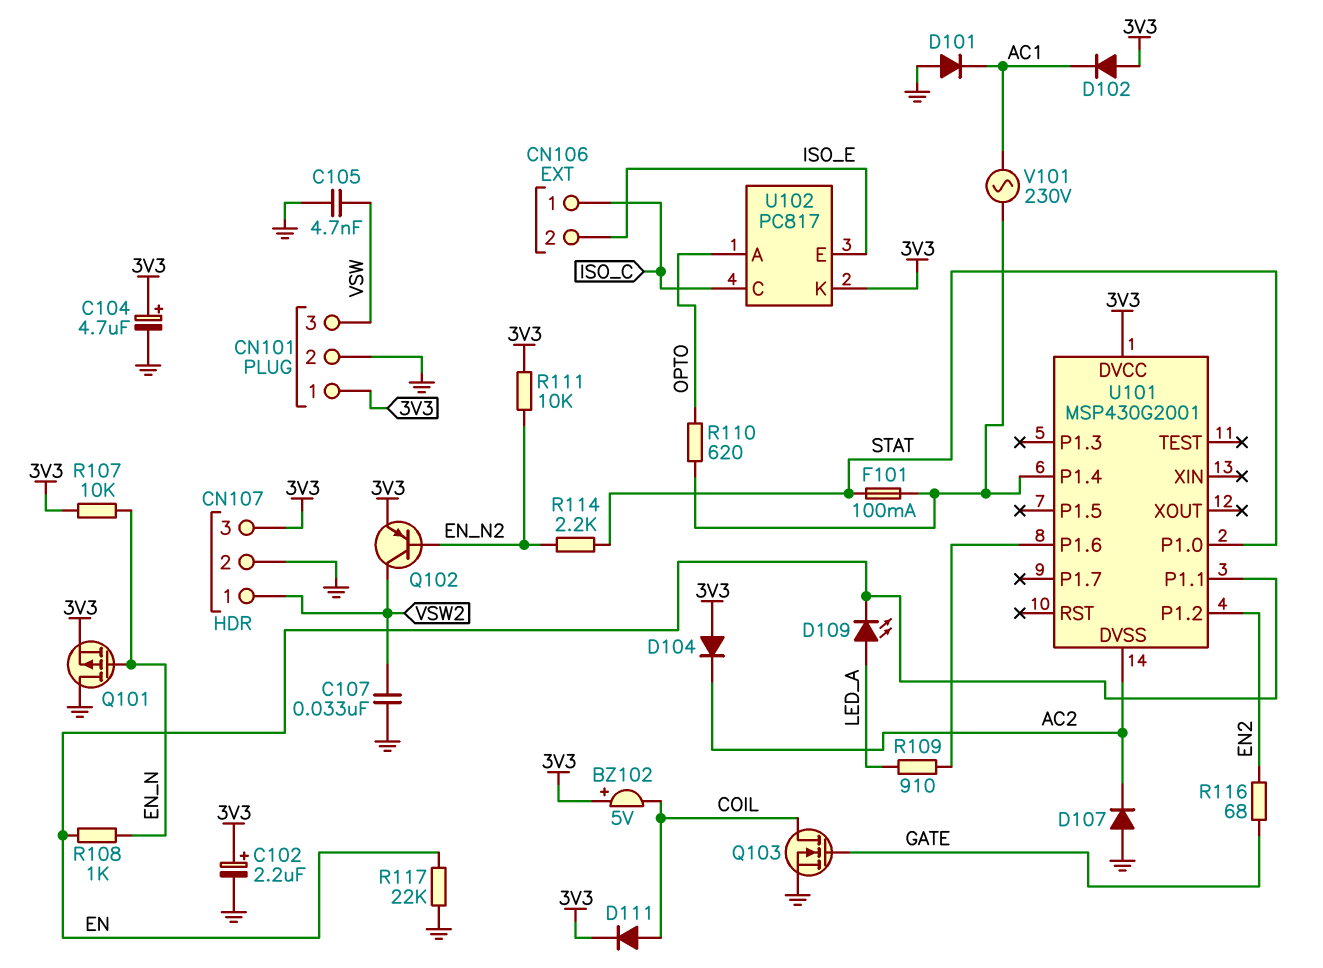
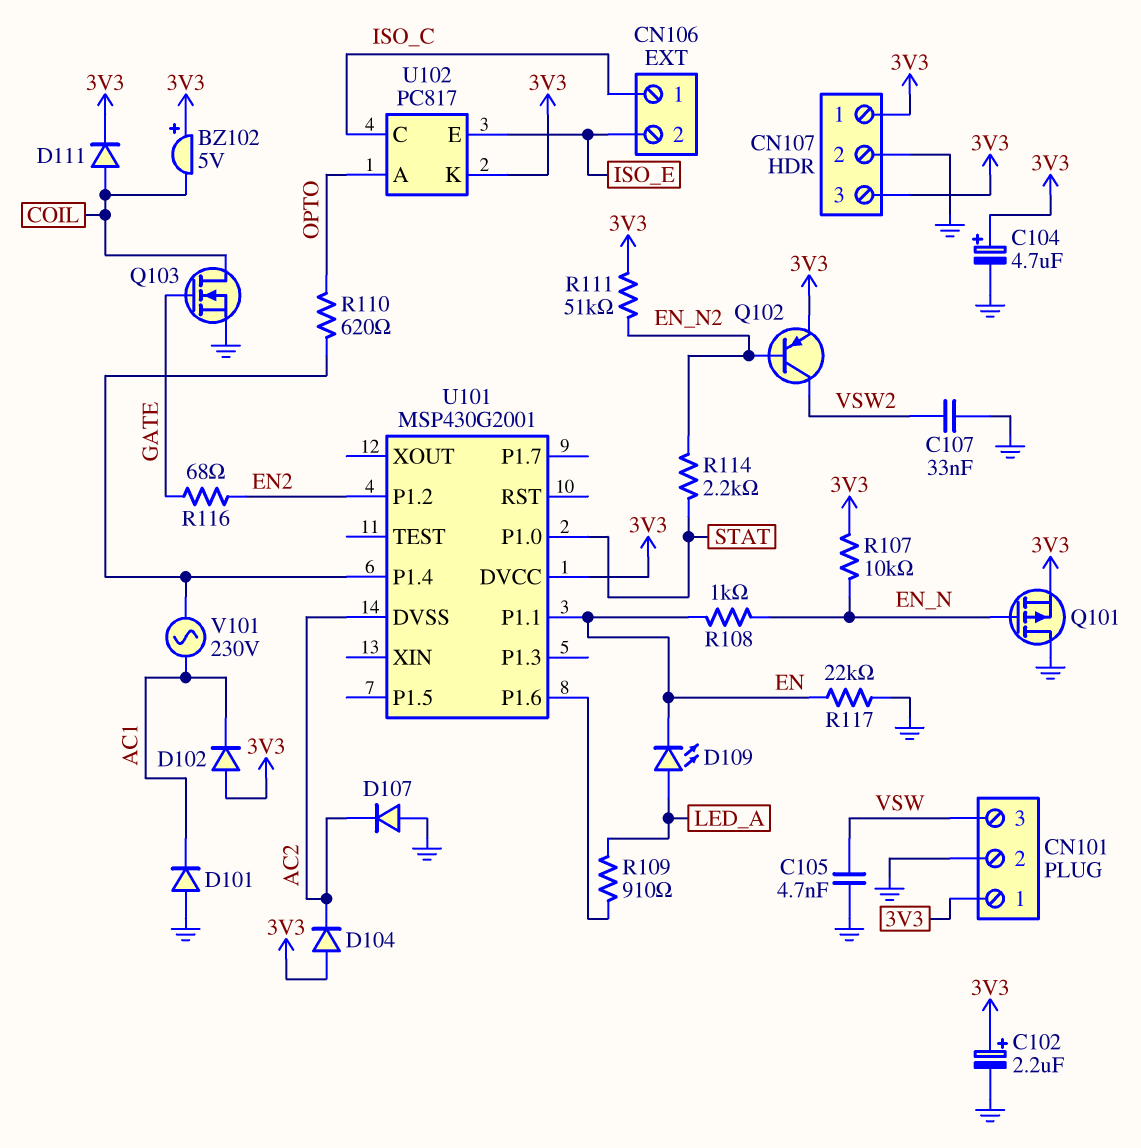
CN107 pin 1: VSW2 -> 3V3
F101: 100mA (STAT, U101/P1.4) -> none
R111: 10k (3V3, EN_N2) -> 51k (3V3, EN_N2)

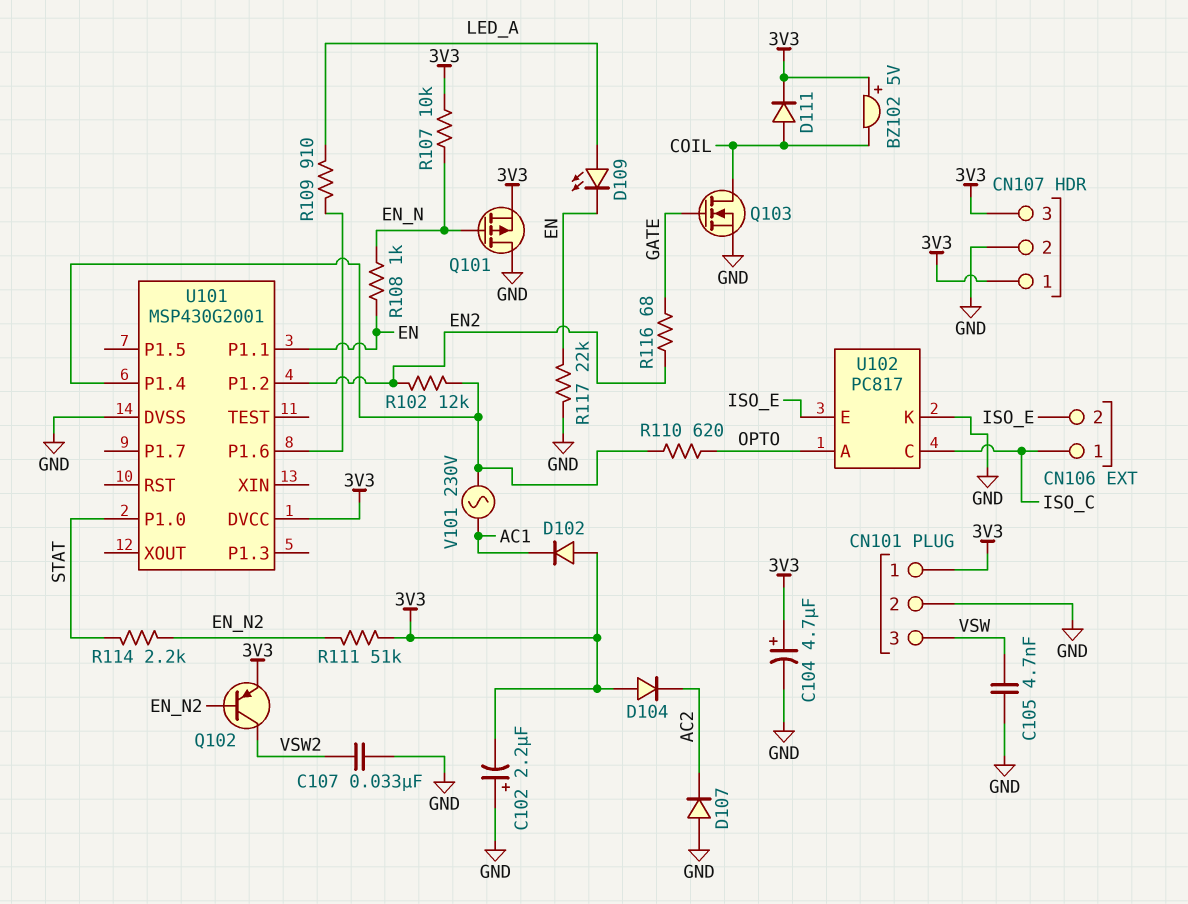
C102: 2.2uF (plus 3V3, minus GND) -> 2.2uF (plus GND, minus 3V3)
D101: diode (A GND, K AC1) -> none
R102: none -> 12k (EN2, U101/P1.4)
U101 pin DVSS: AC2 -> GND
U102 pin K: 3V3 -> GND

